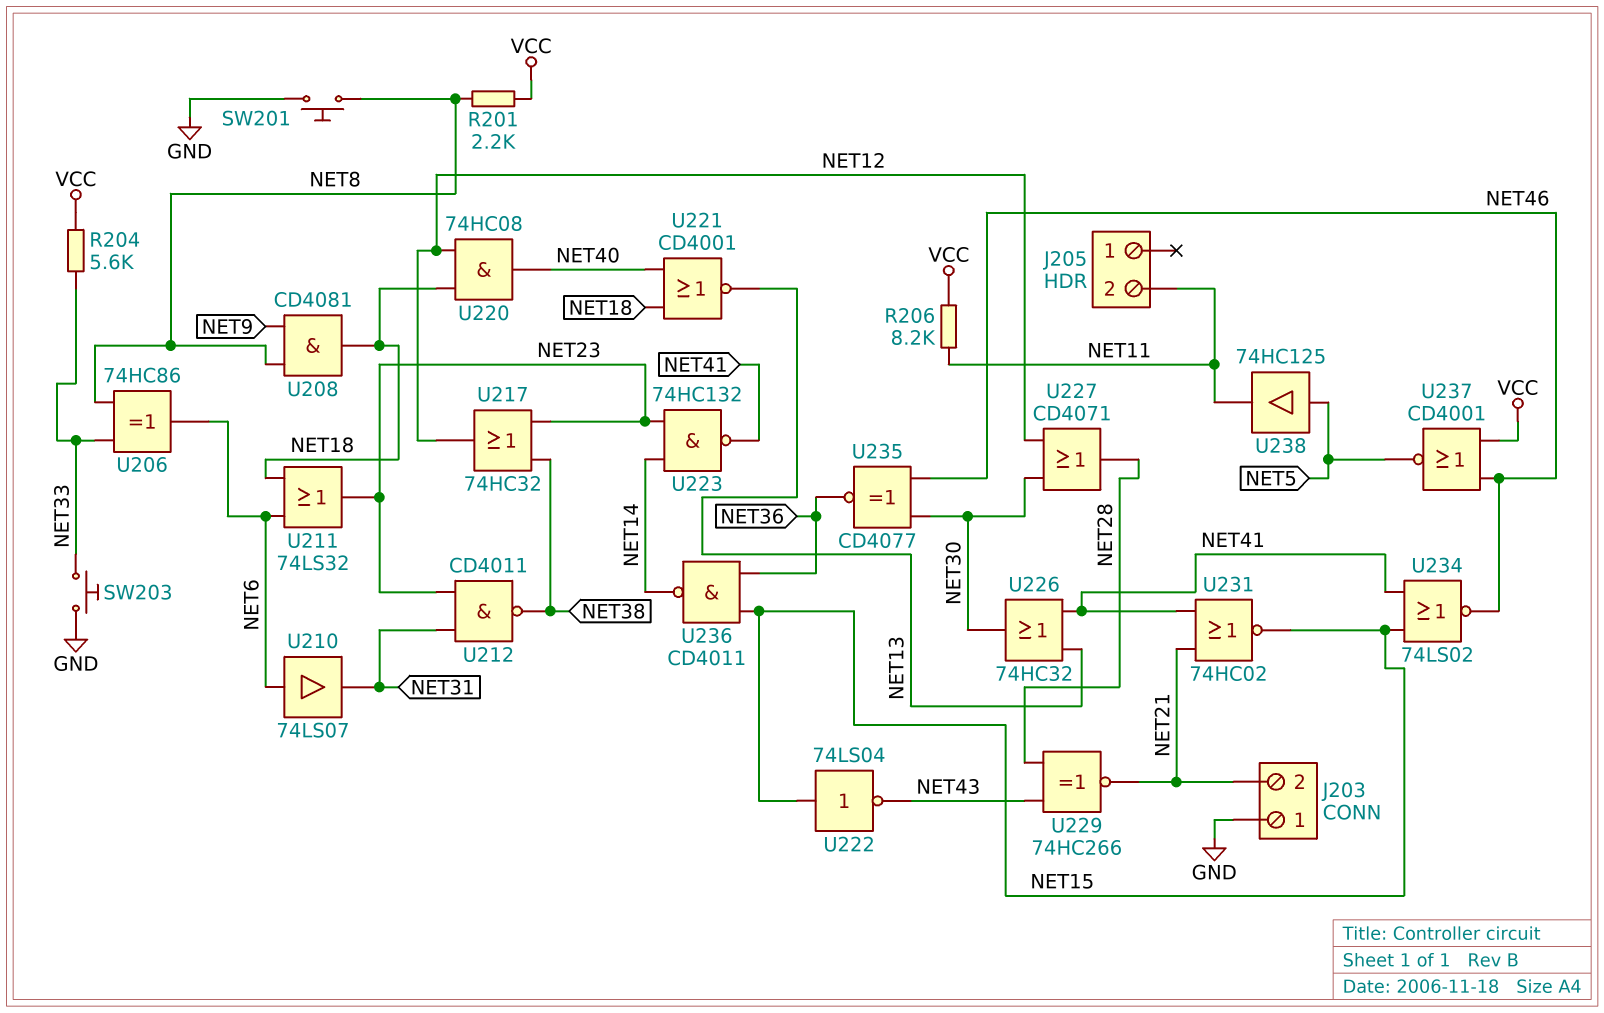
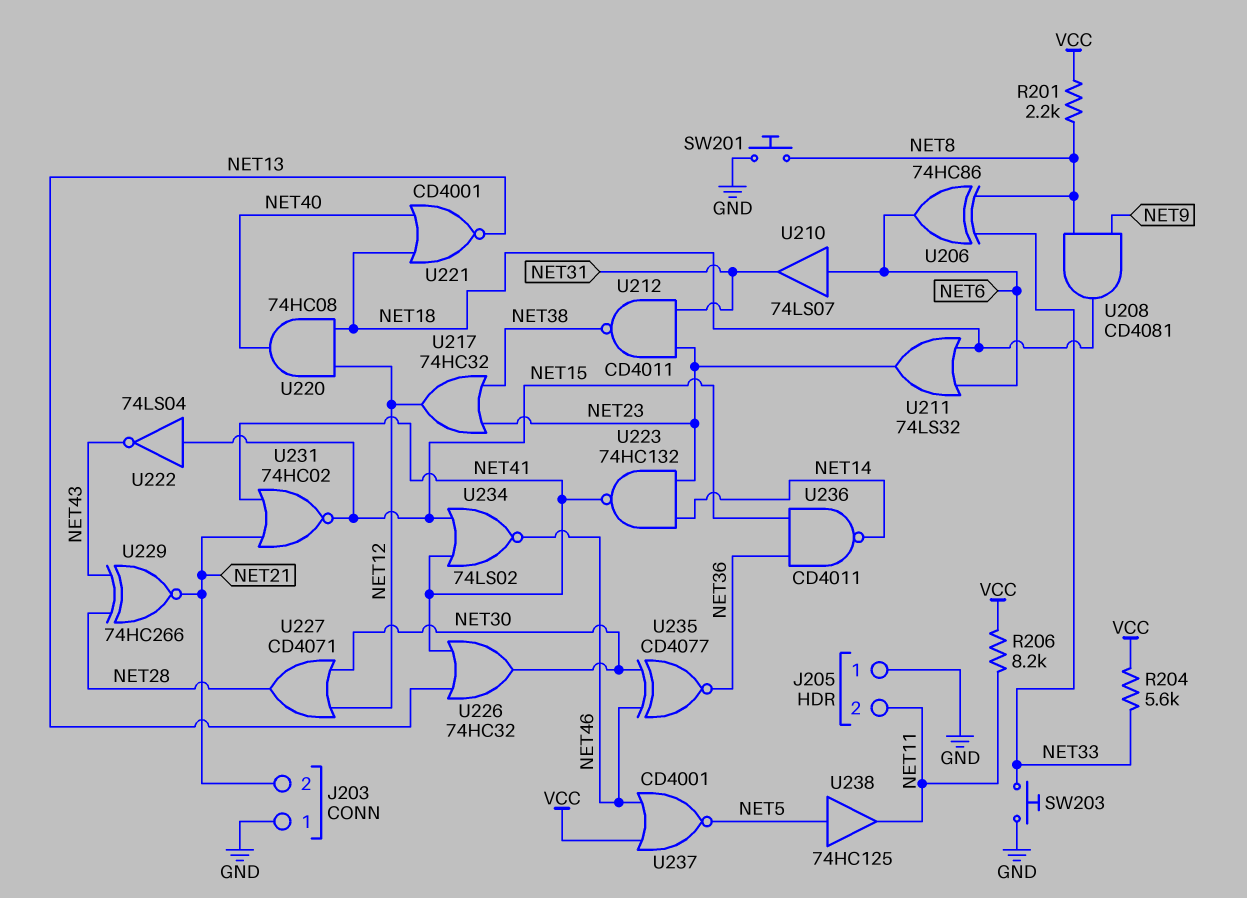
J205 pin 1: none -> GND

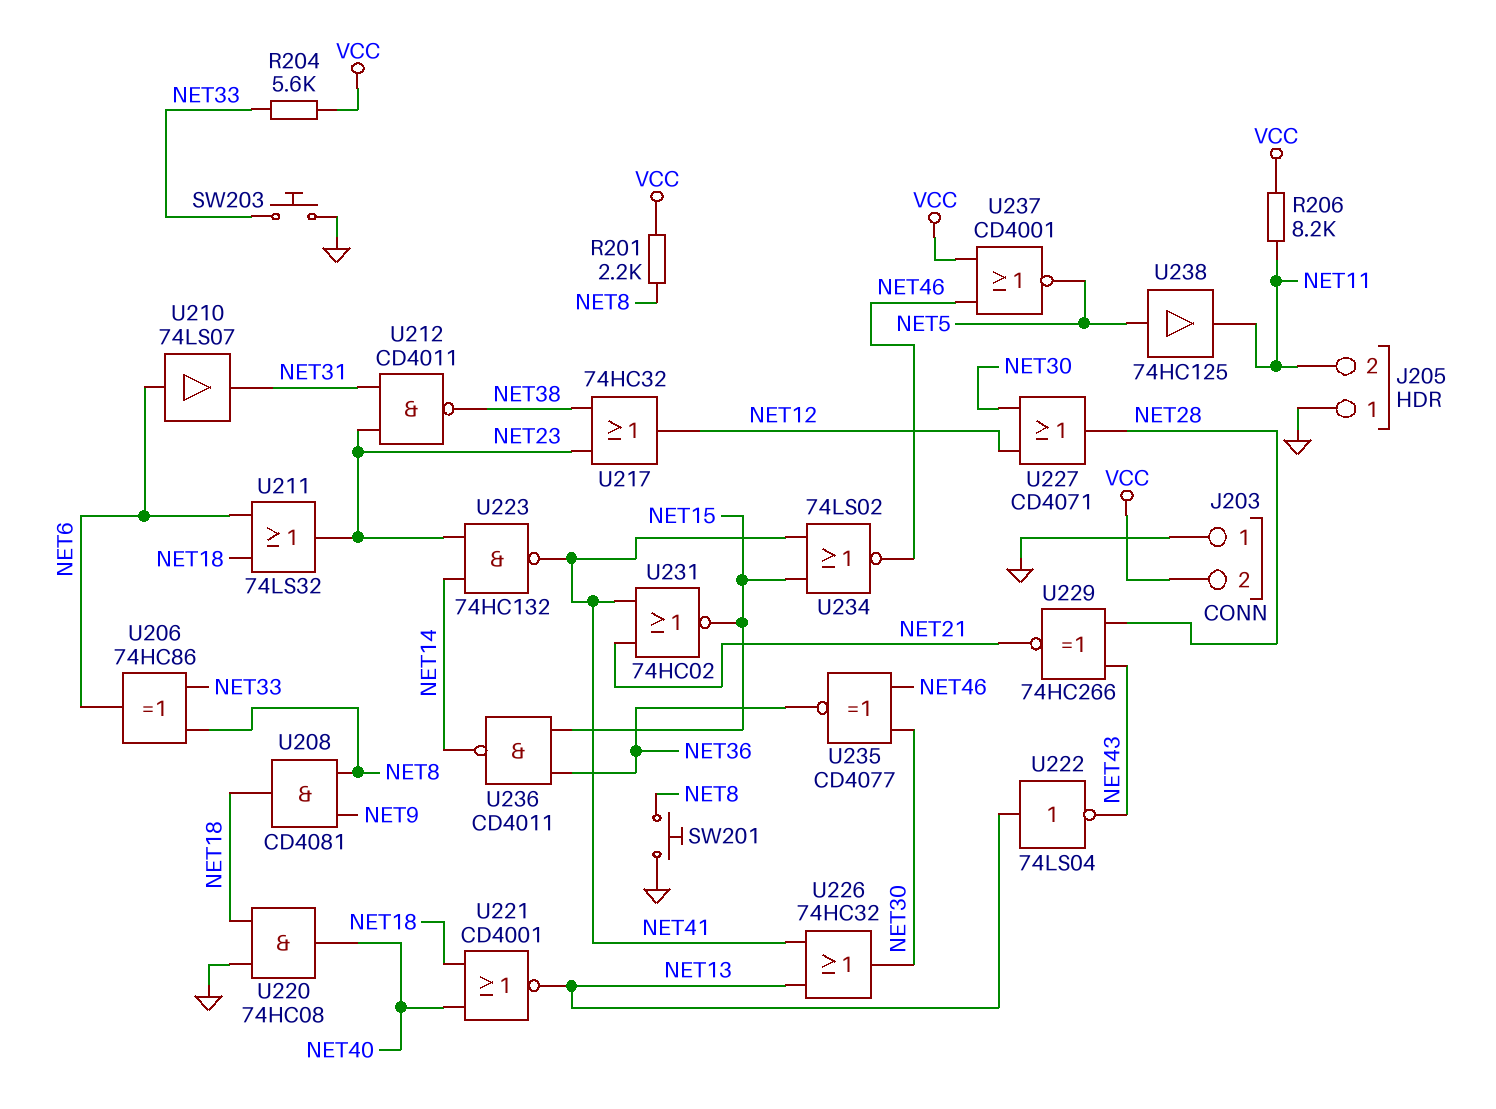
J203 pin 2: NET21 -> VCC
U220: AND 74HC08 (in NET12, in NET18, out NET40) -> AND 74HC08 (in GND, in NET18, out NET40)
U222: NOT 74LS04 (in NET15, out NET43) -> NOT 74LS04 (in NET13, out NET43)

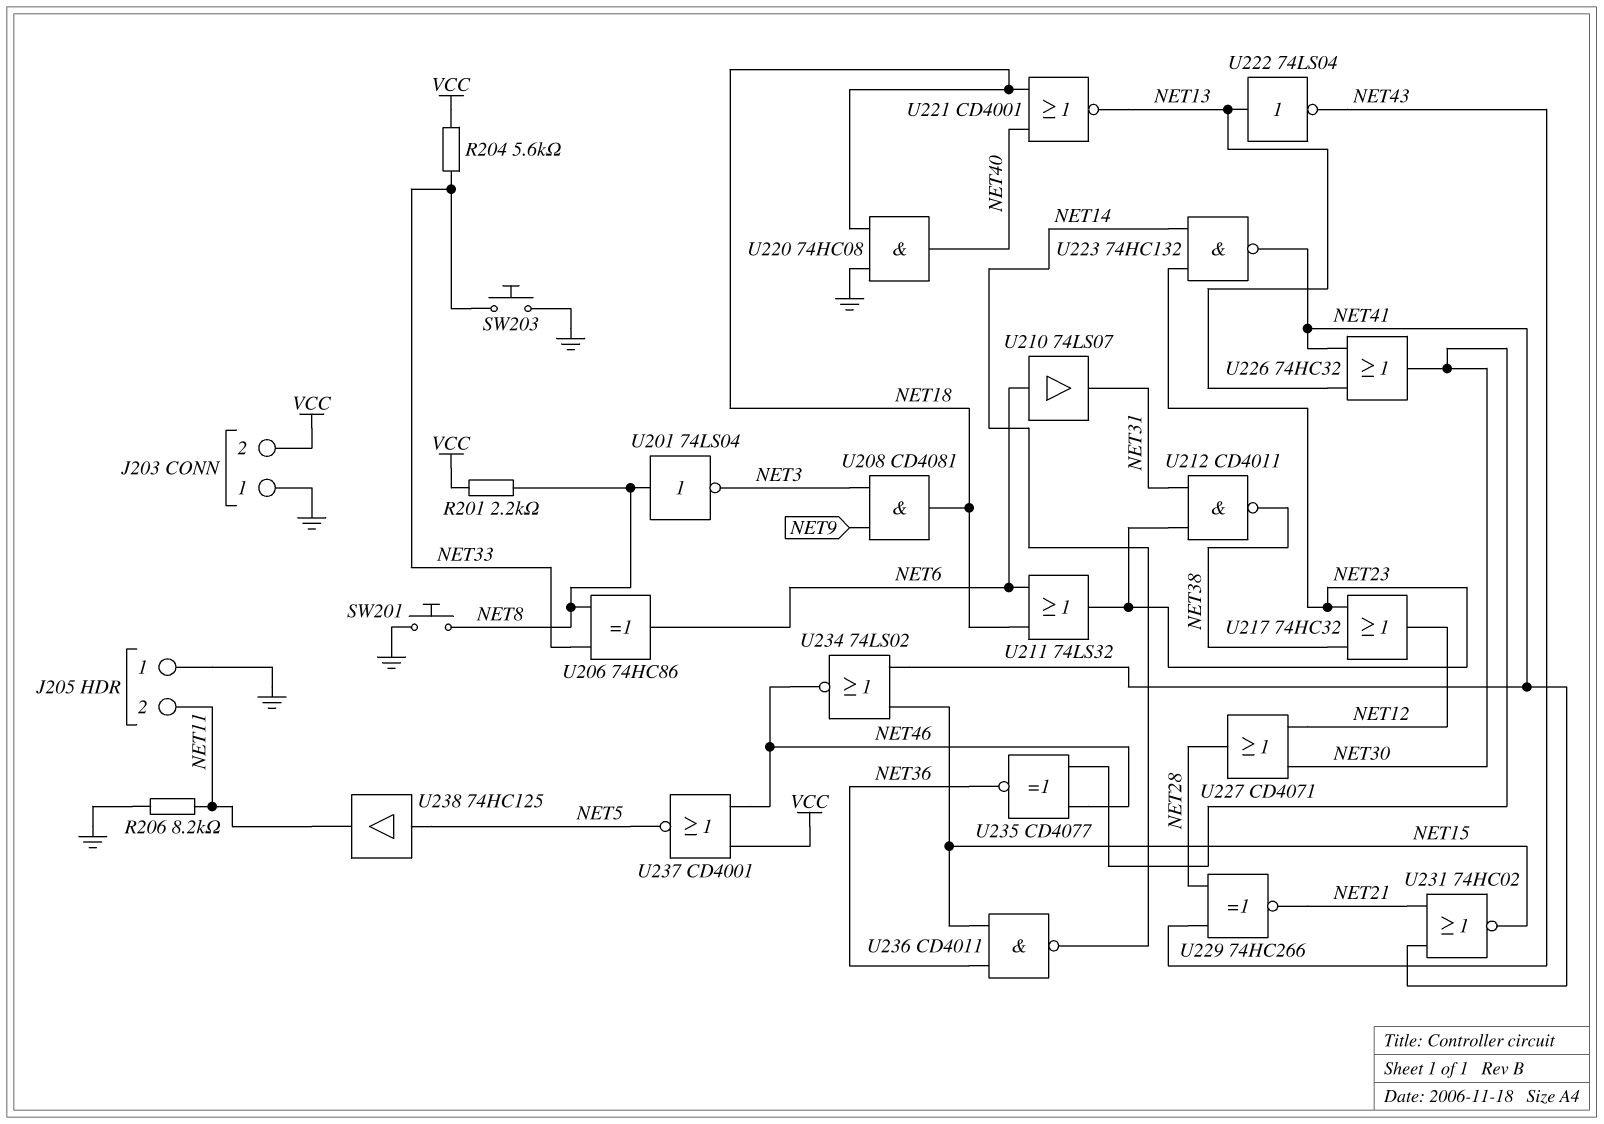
R206: 8.2k (NET11, VCC) -> 8.2k (GND, NET11)
U201: none -> NOT 74LS04 (in NET8, out NET3)
U208: AND CD4081 (in NET8, in NET9, out NET18) -> AND CD4081 (in NET3, in NET9, out NET18)

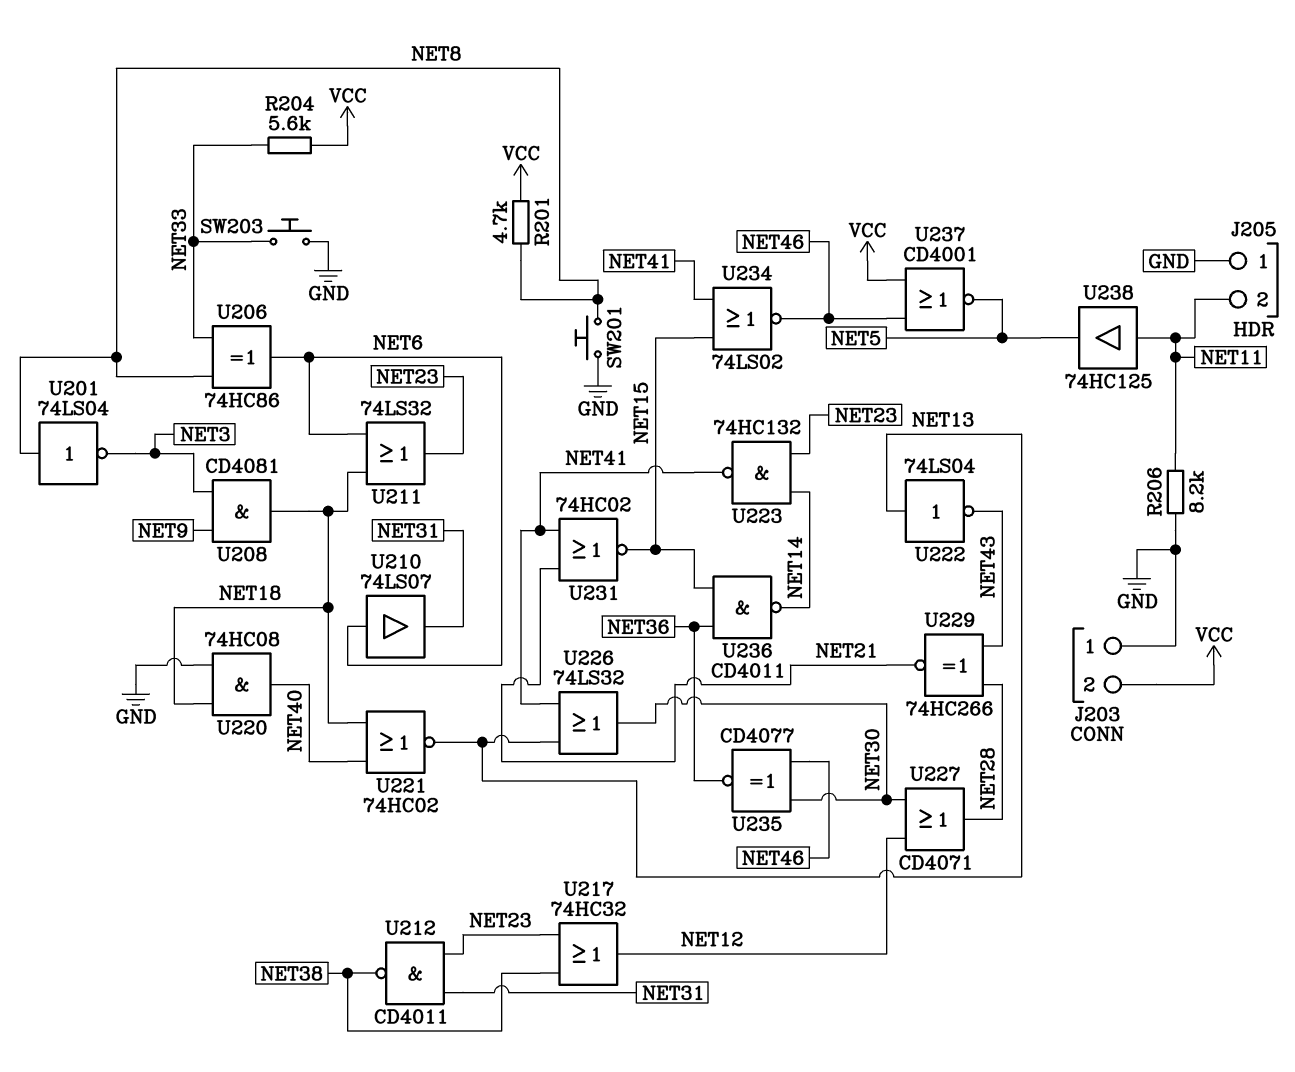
R201: 2.2k (NET8, VCC) -> 4.7k (NET8, VCC)
U221: NOR CD4001 (in NET18, in NET40, out NET13) -> NOR 74HC02 (in NET18, in NET40, out NET13)
U226: OR 74HC32 (in NET13, in NET41, out NET30) -> OR 74LS32 (in NET13, in NET41, out NET30)
U238: buffer 74HC125 (in NET5, out NET11) -> buffer 74HC125 (in NET11, out NET5)

